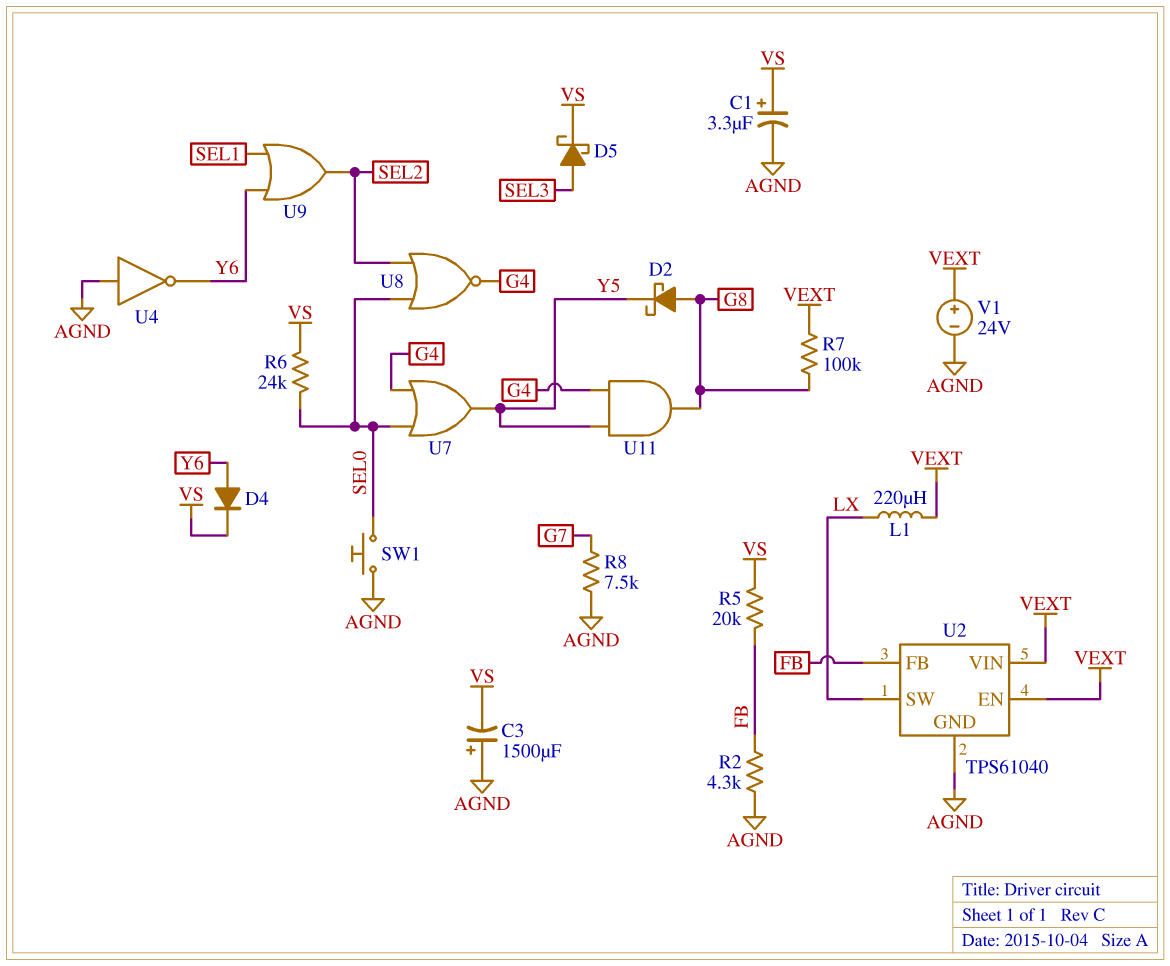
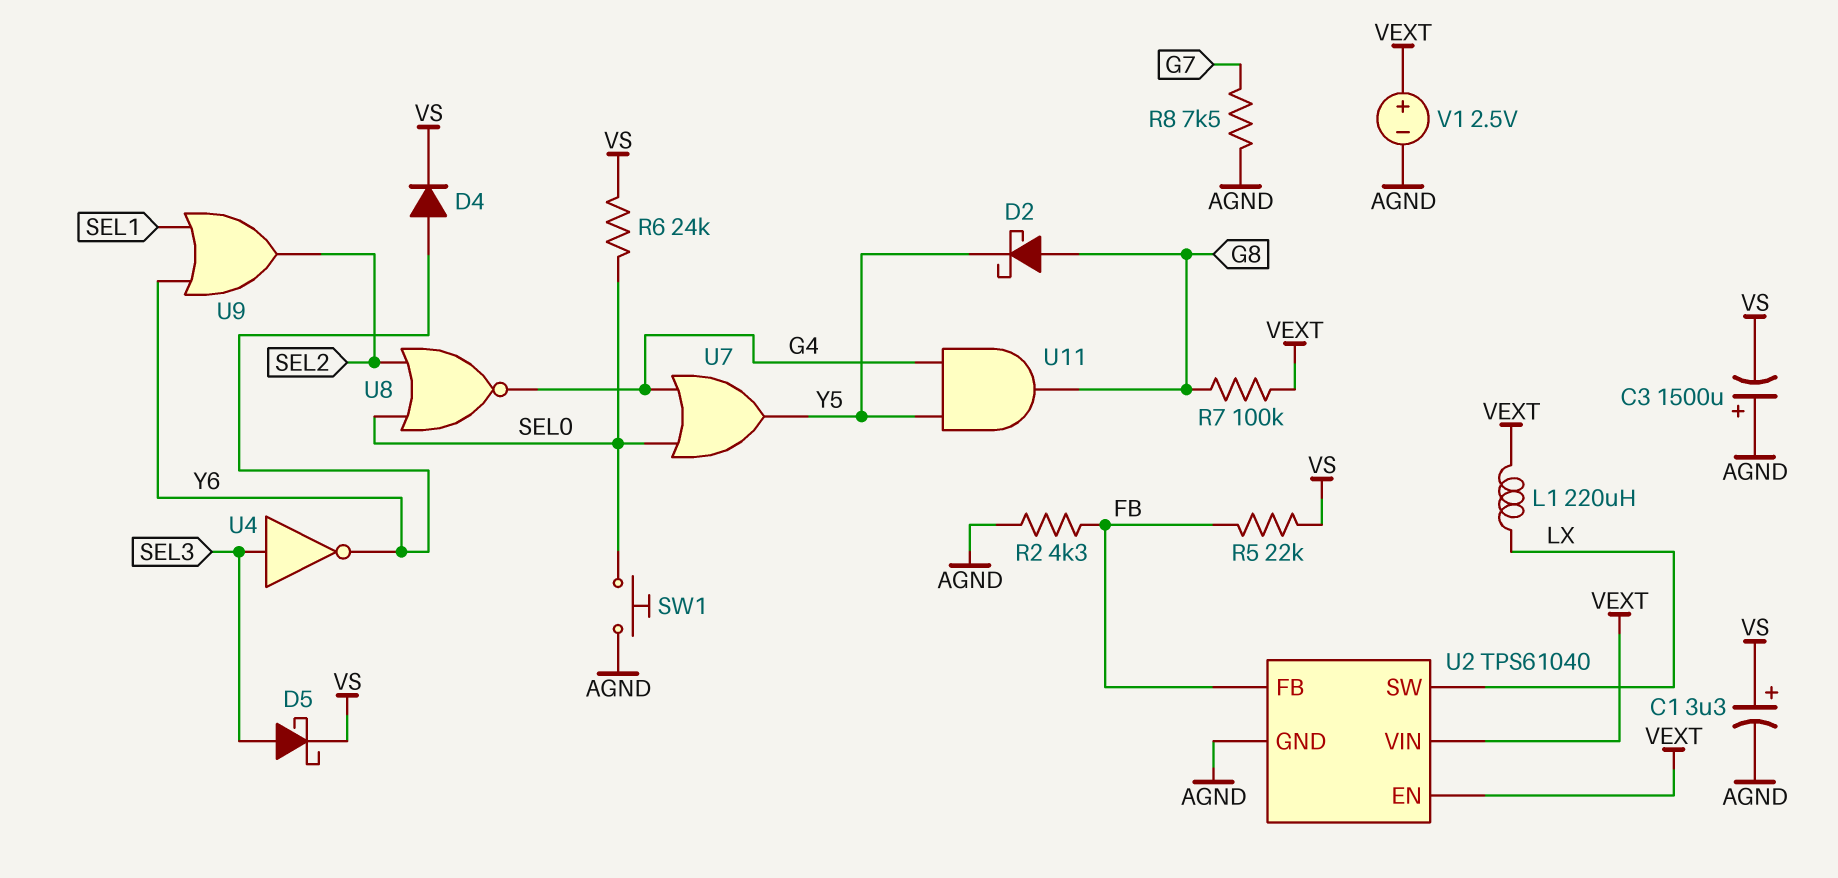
R5: 20k (FB, VS) -> 22k (FB, VS)
U4: NOT (in AGND, out Y6) -> NOT (in SEL3, out Y6)
V1: 24V (plus VEXT, minus AGND) -> 2.5V (plus VEXT, minus AGND)

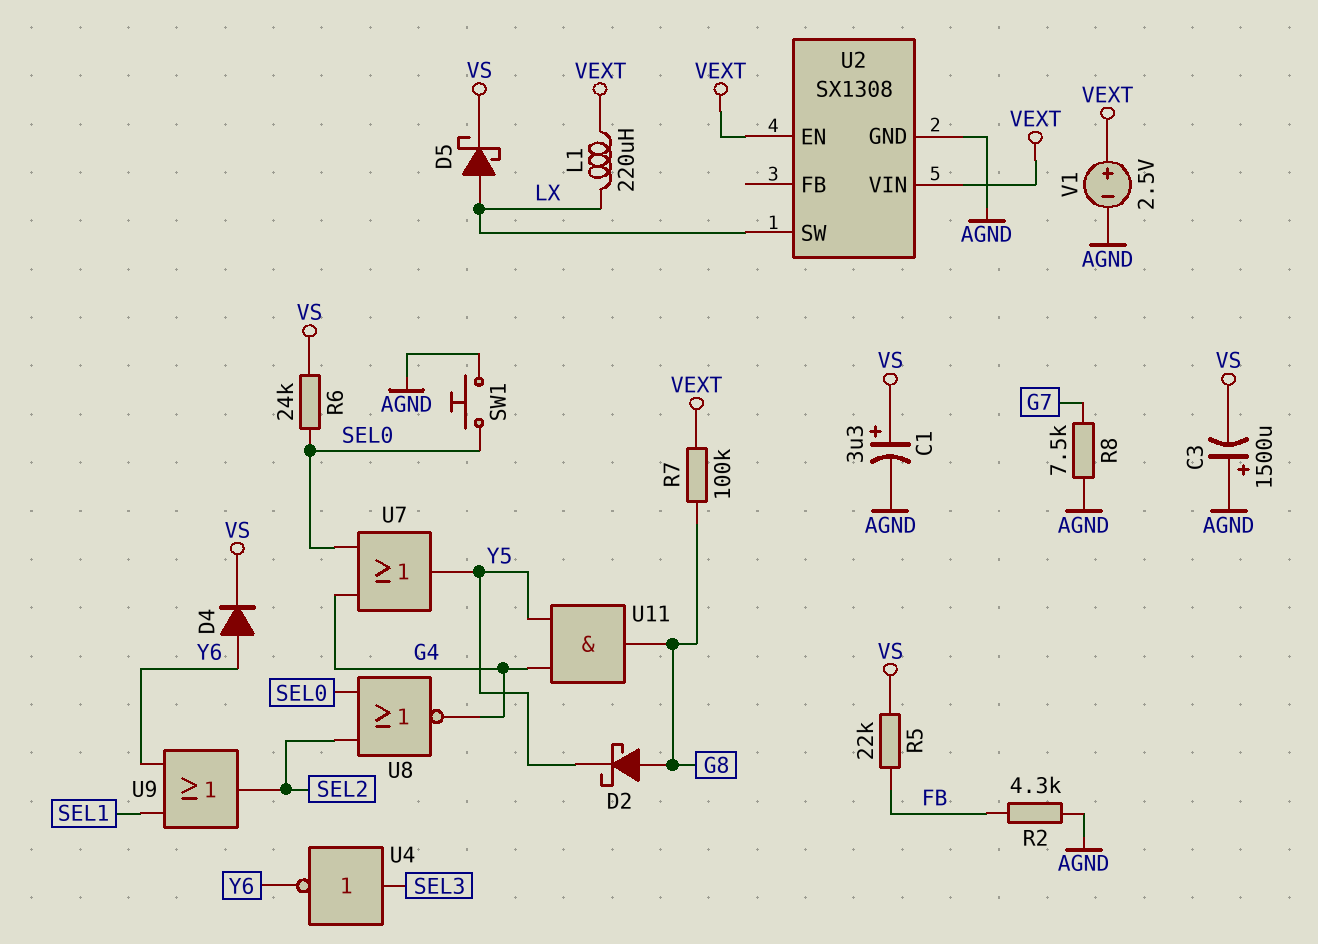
D5: schottky (A SEL3, K VS) -> schottky (A LX, K VS)
U2: TPS61040 -> SX1308
U2 pin FB: FB -> none

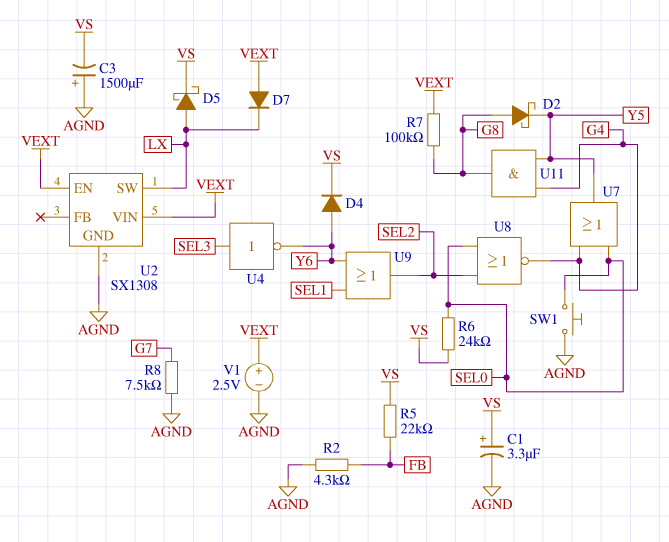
D7: none -> diode (A VEXT, K LX)
L1: 220uH (LX, VEXT) -> none

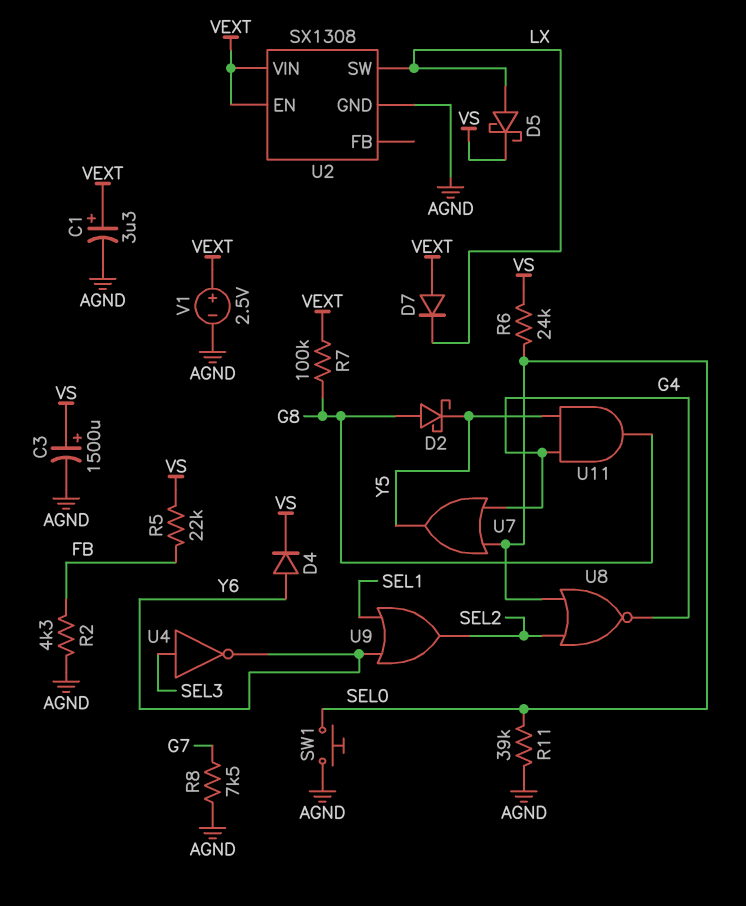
C1: 3.3uF (plus VS, minus AGND) -> 3.3uF (plus VEXT, minus AGND)
C3: 1500uF (plus AGND, minus VS) -> 1500uF (plus VS, minus AGND)
R11: none -> 39k (AGND, SEL0)

